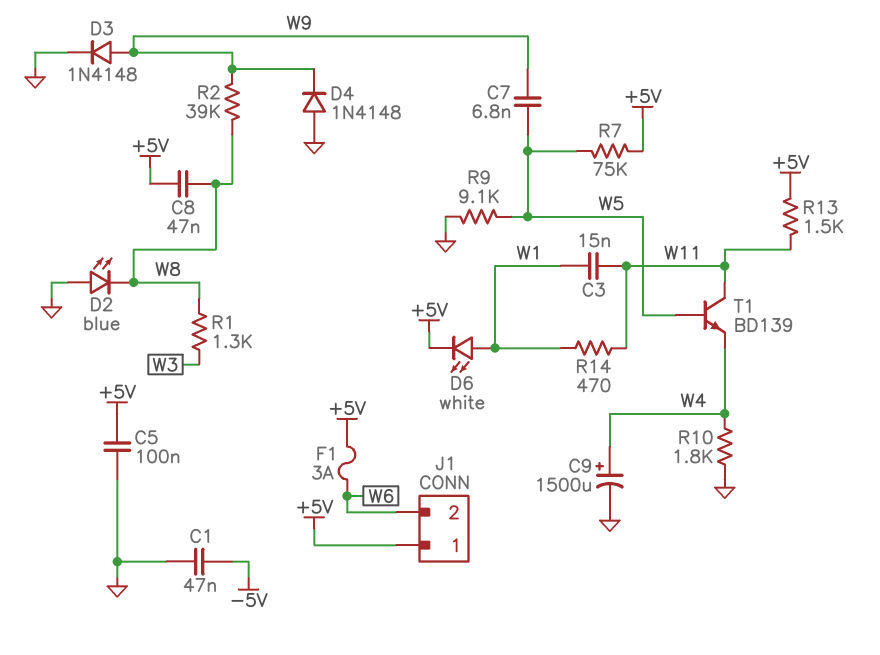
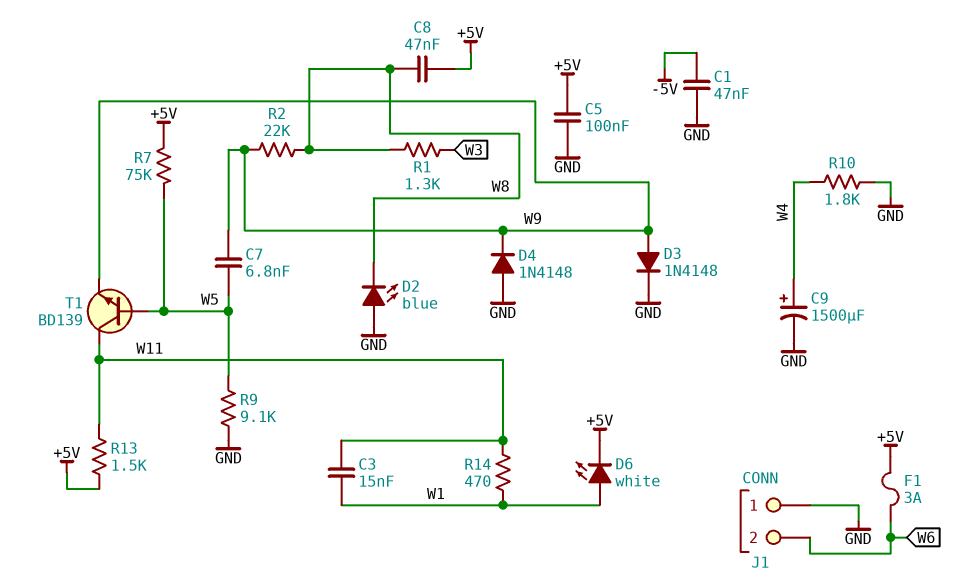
J1 pin 1: +5V -> GND
R2: 39k (W8, W9) -> 22k (W8, W9)
T1: NPN BD139 (B W5, C W11, E W4) -> NPN BD139 (B W5, C W11, E W9)

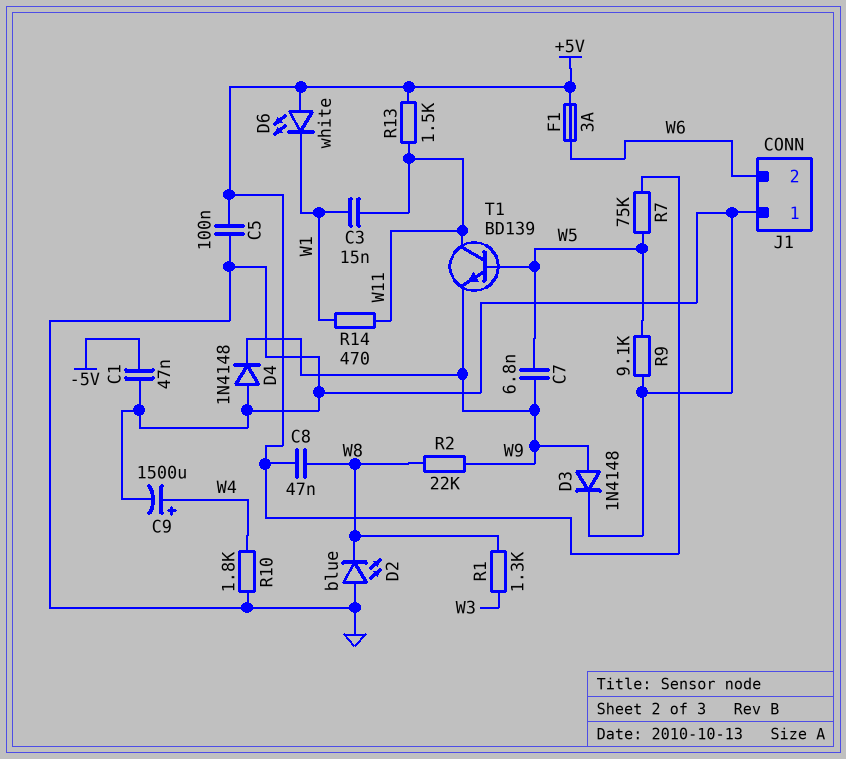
D6: LED white (A W1, K +5V) -> LED white (A +5V, K W1)

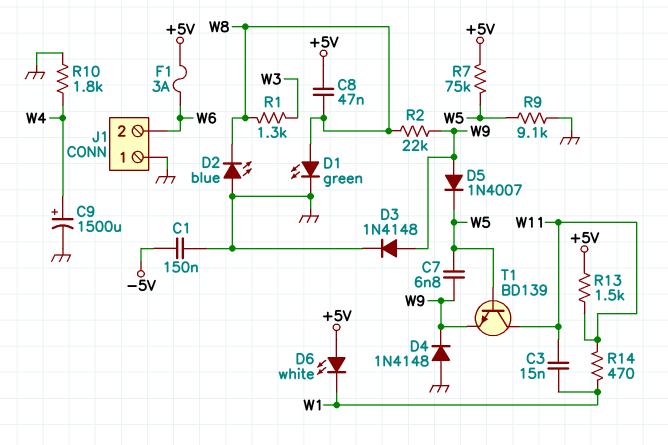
C1: 47nF (-5V, GND) -> 150nF (-5V, GND)
C5: 100nF (+5V, GND) -> none
D1: none -> LED green (A W8, K GND)
D5: none -> diode 1N4007 (A W9, K W5)

